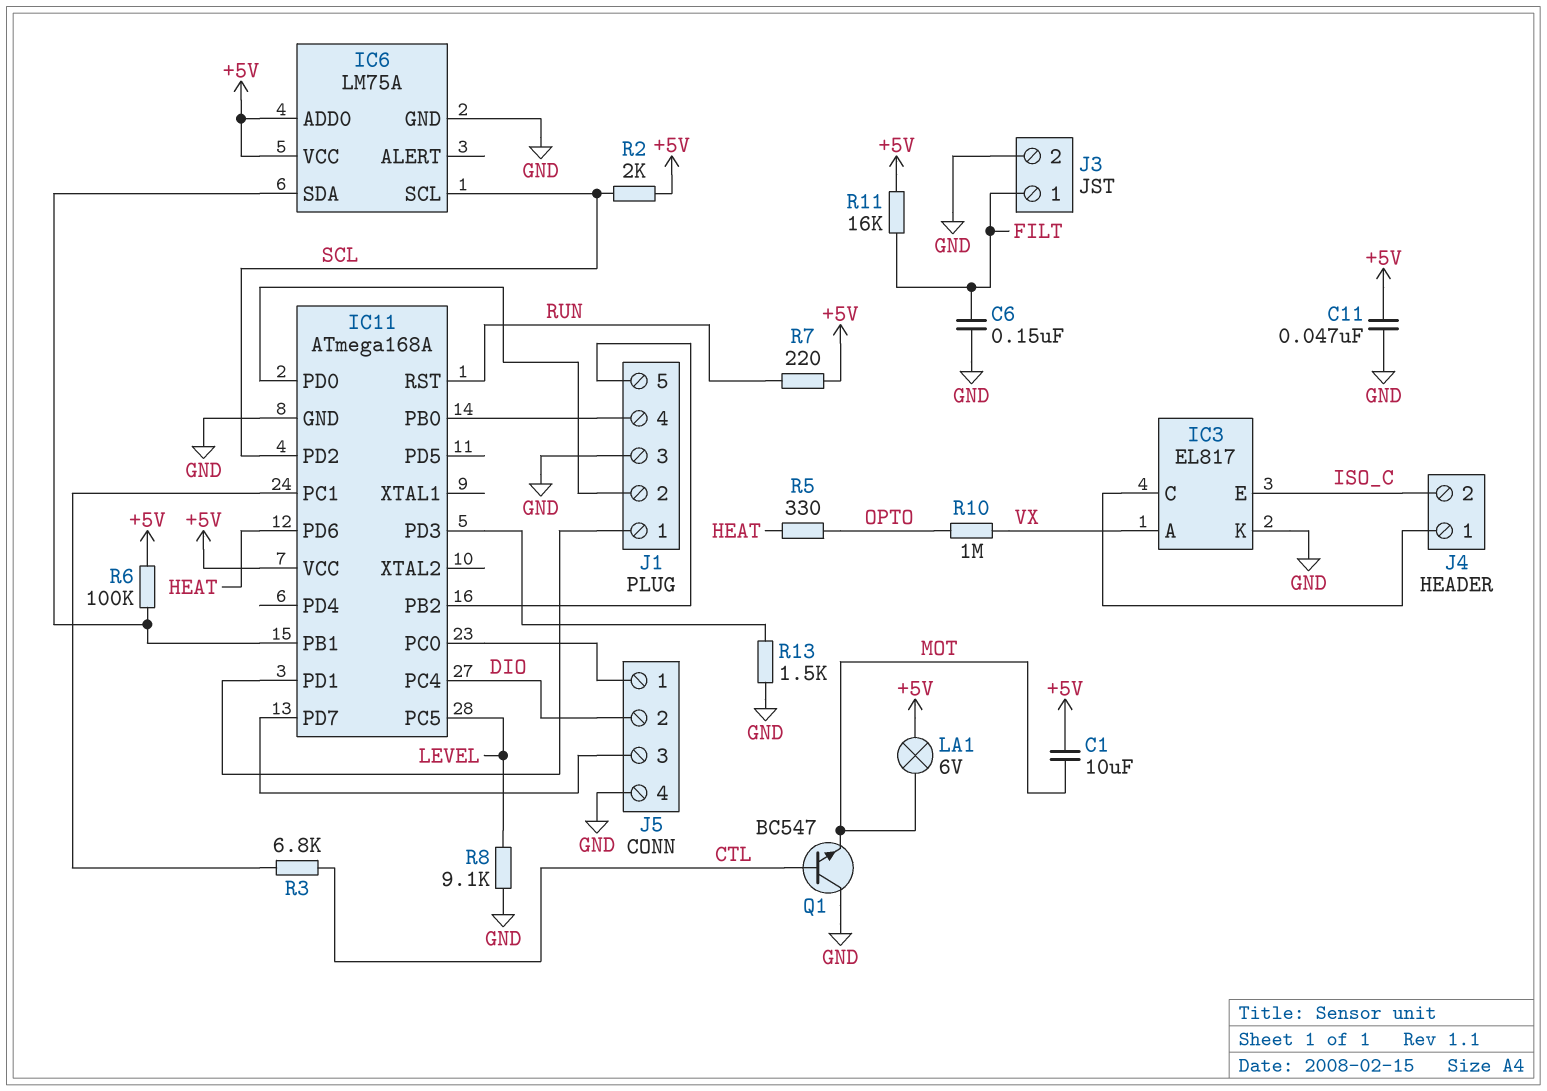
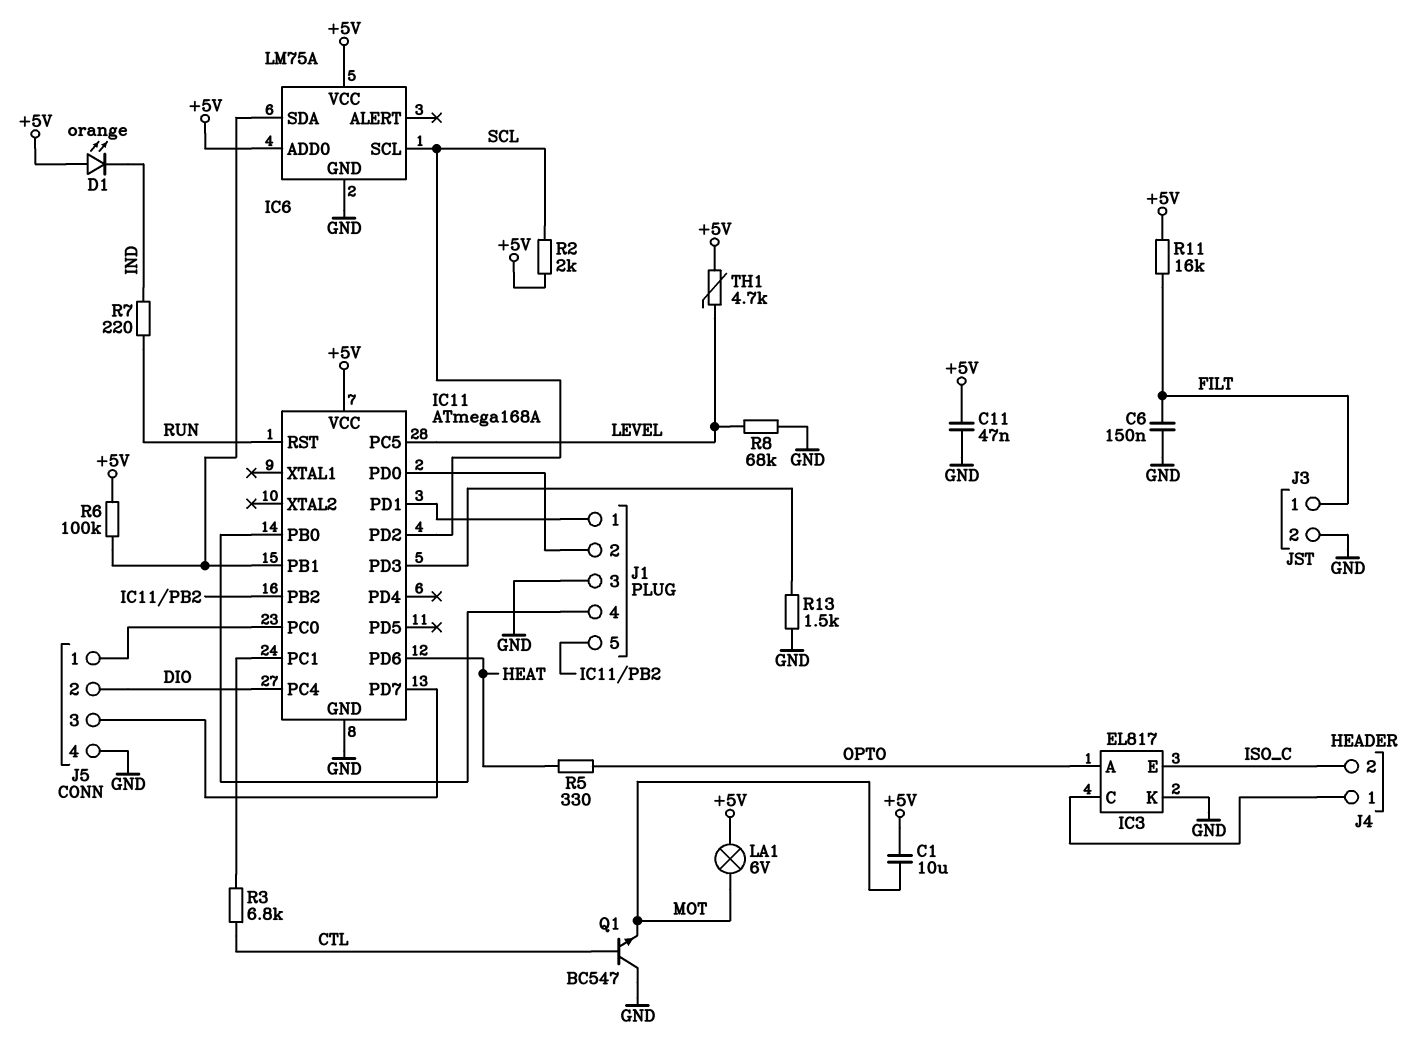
D1: none -> LED orange (A +5V, K IND)
IC3 pin A: VX -> OPTO
R7: 220 (+5V, RUN) -> 220 (IND, RUN)
R8: 9.1k (GND, LEVEL) -> 68k (GND, LEVEL)
R10: 1M (OPTO, VX) -> none
TH1: none -> 4.7k (+5V, LEVEL)

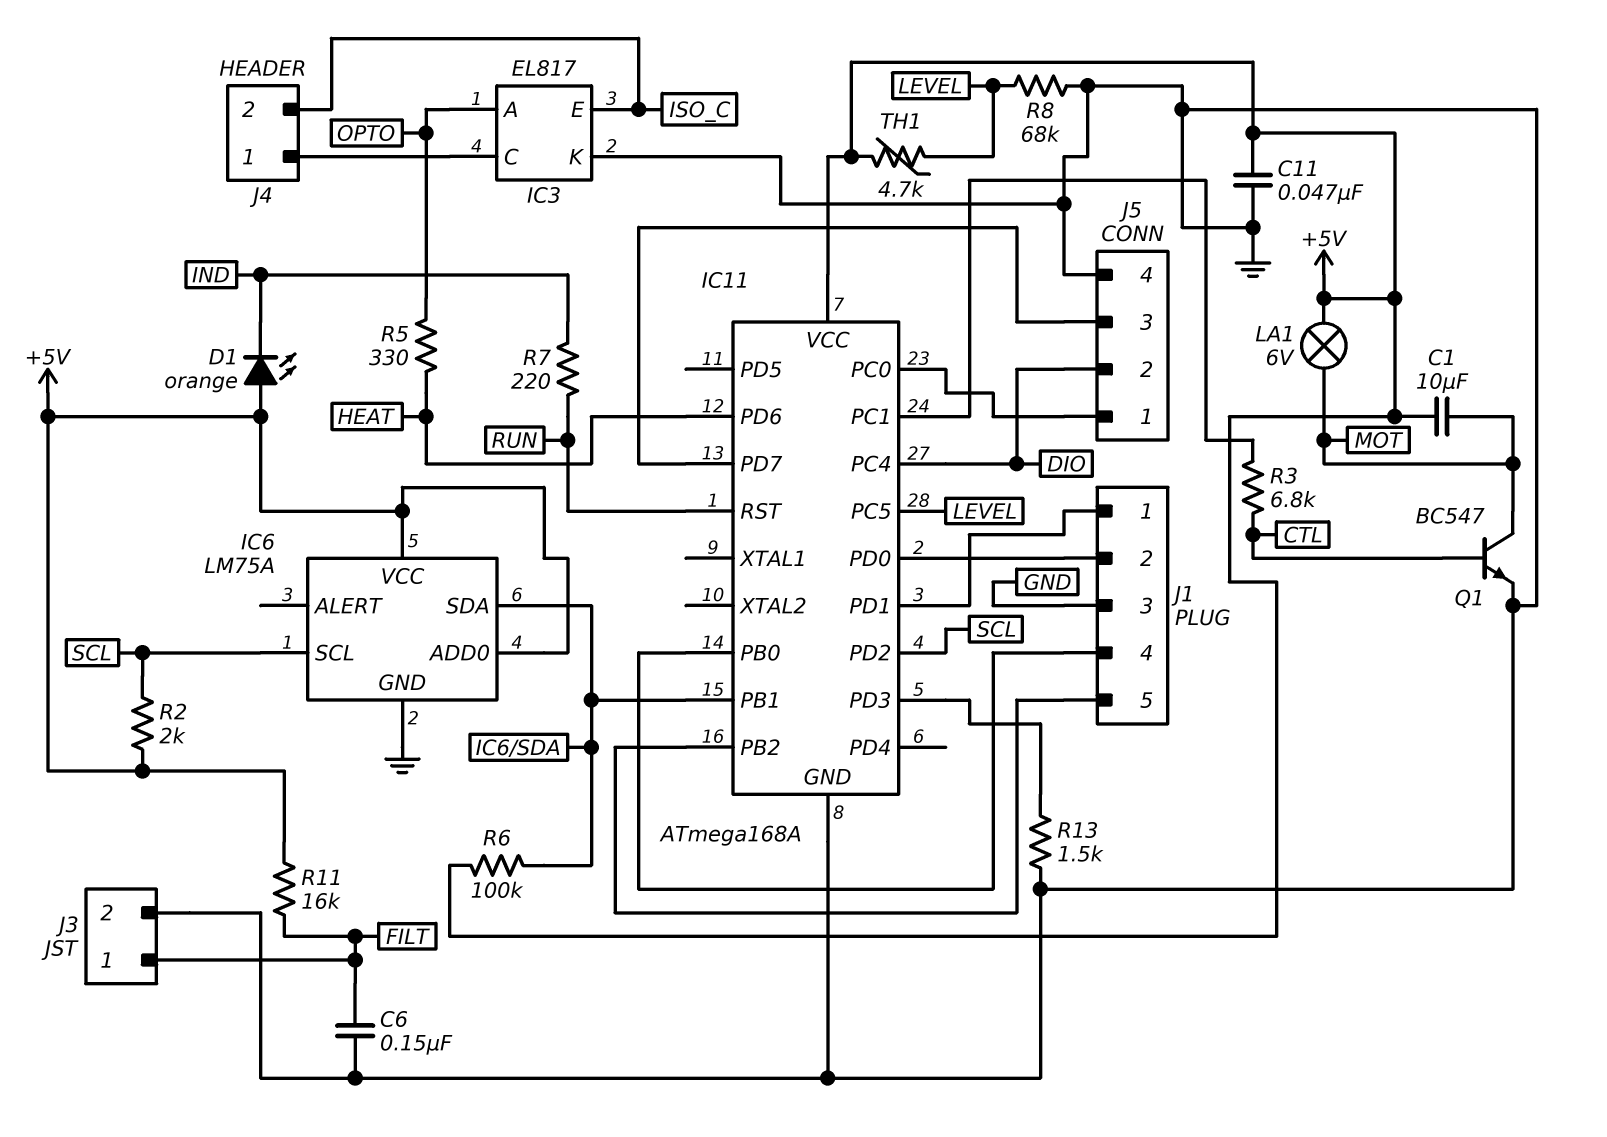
Q1: NPN BC547 (B CTL, C GND, E MOT) -> NPN BC547 (B CTL, C MOT, E GND)

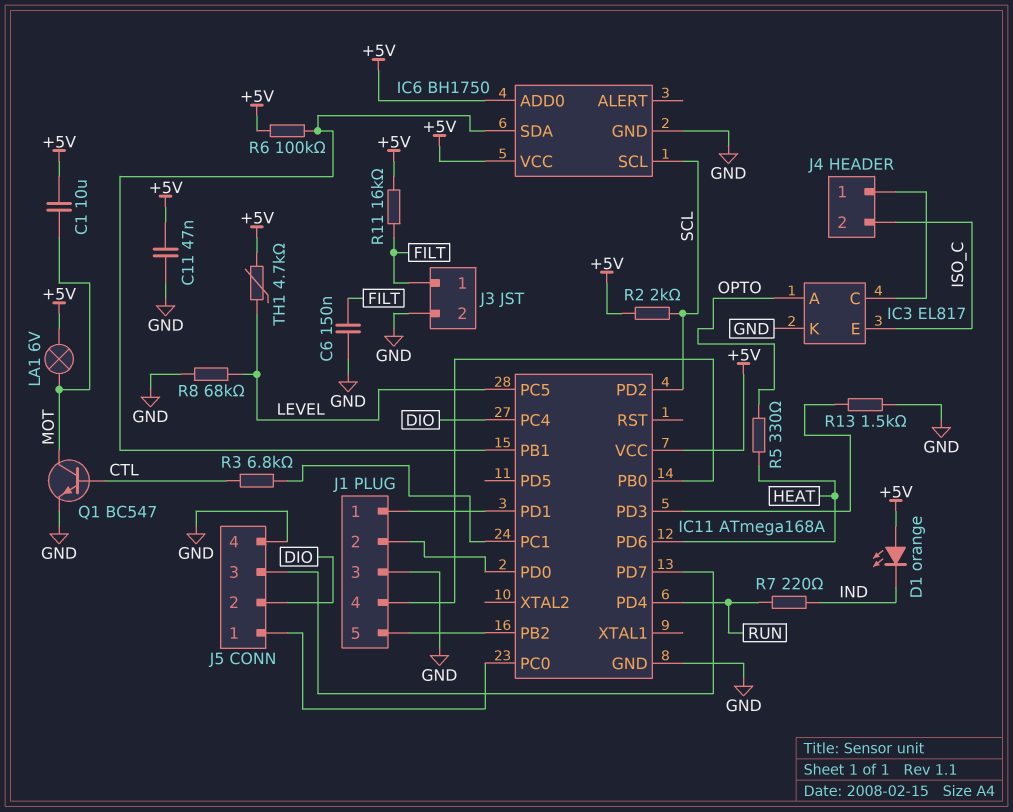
IC6: LM75A -> BH1750
IC11 pin PD4: none -> RUN
IC11 pin RST: RUN -> none

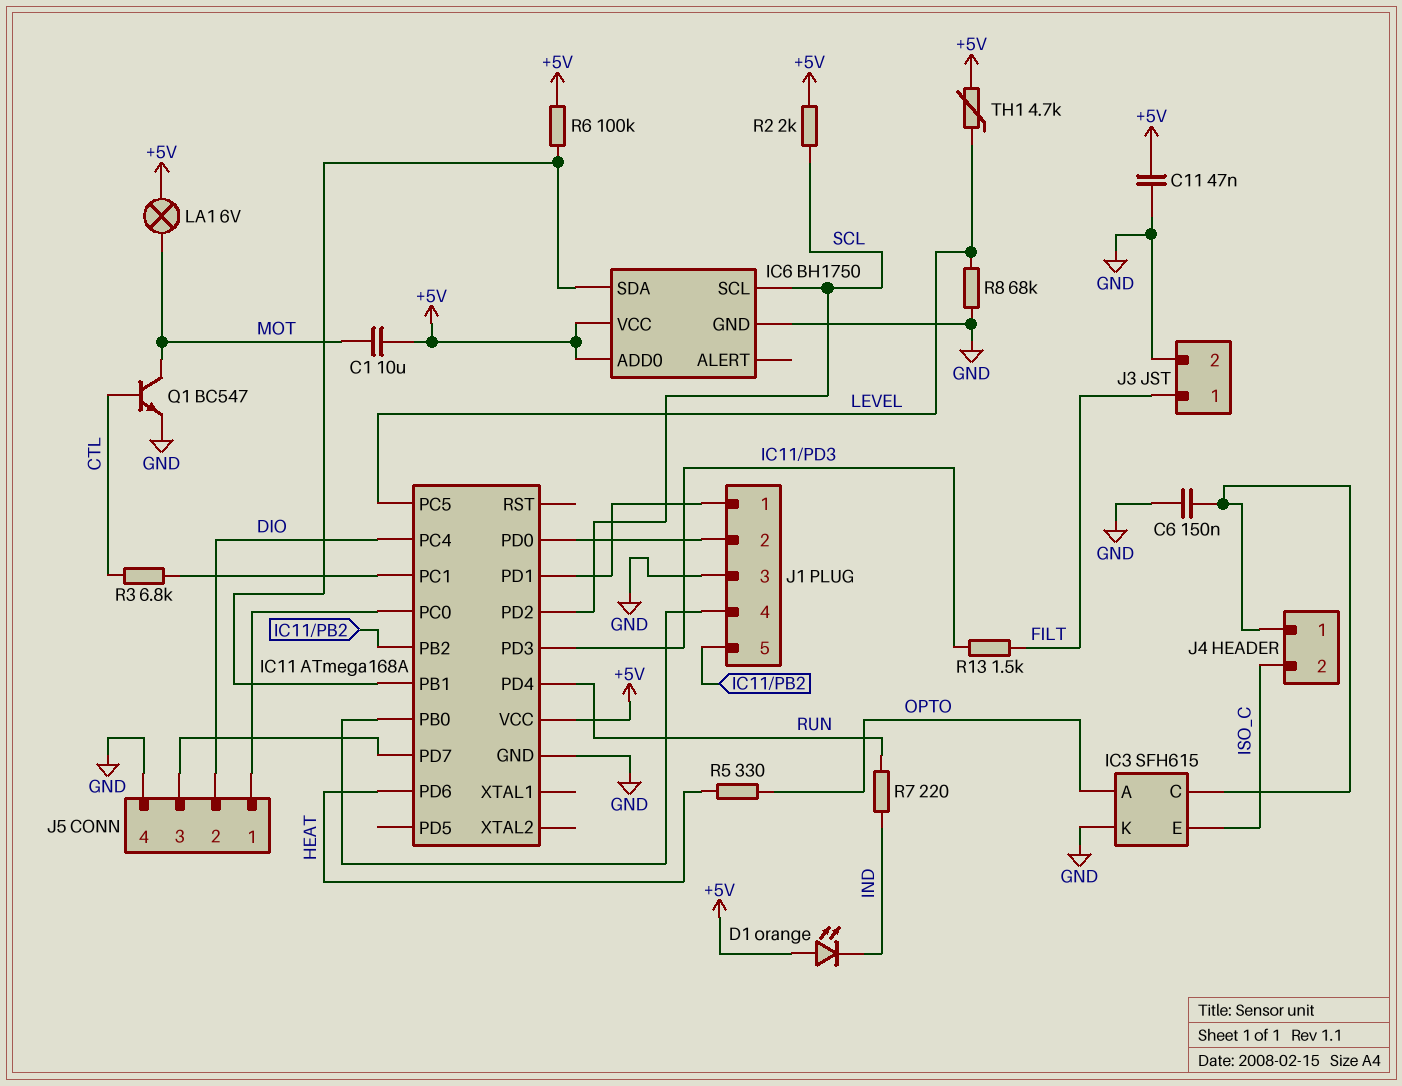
C6: 150nF (FILT, GND) -> 150nF (GND, IC3/C)
IC3: EL817 -> SFH615
R11: 16k (+5V, FILT) -> none
R13: 1.5k (GND, IC11/PD3) -> 1.5k (FILT, IC11/PD3)

